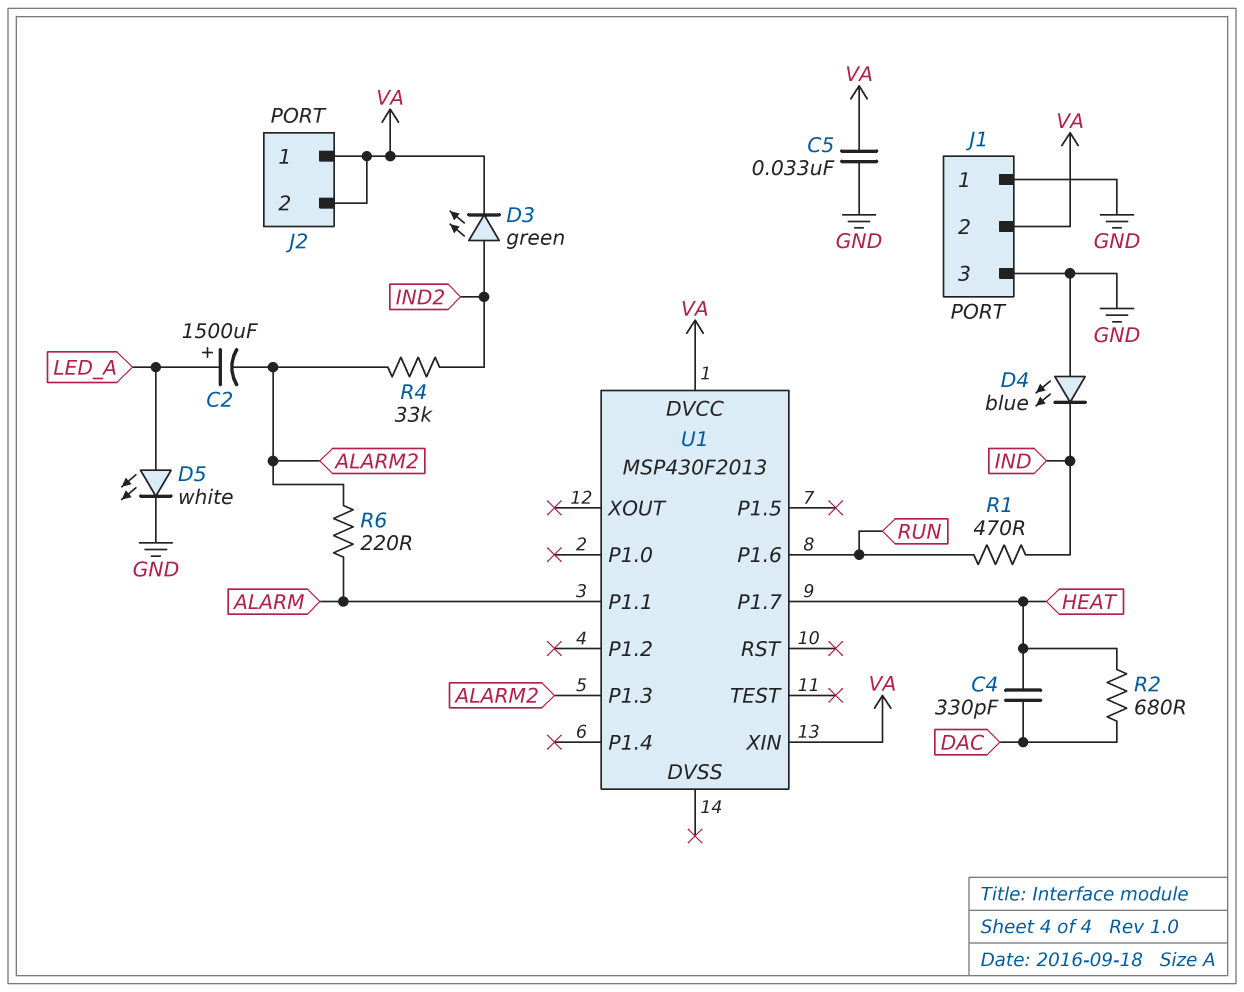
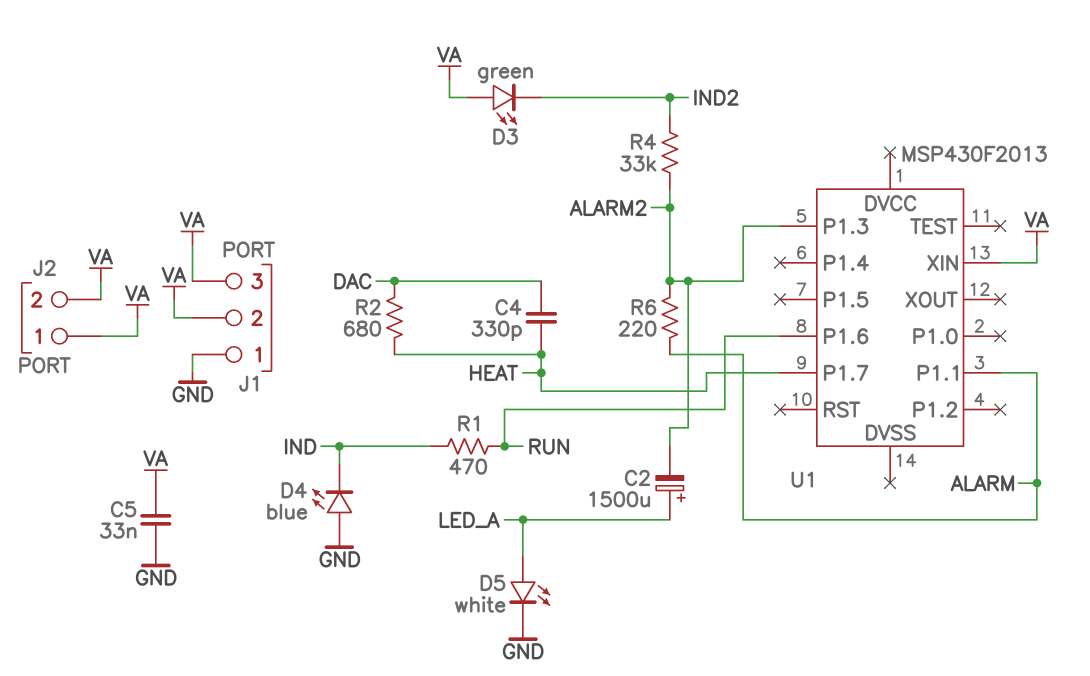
D3: LED green (A IND2, K VA) -> LED green (A VA, K IND2)
J1 pin 3: GND -> VA
U1 pin DVCC: VA -> none

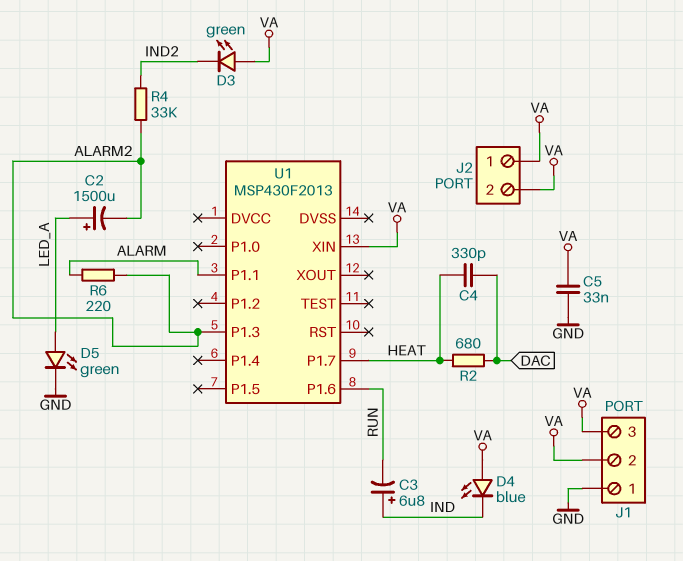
C3: none -> 6.8uF (plus IND, minus RUN)
D4: LED blue (A GND, K IND) -> LED blue (A VA, K IND)
D5: LED white (A LED_A, K GND) -> LED green (A LED_A, K GND)
R1: 470 (IND, RUN) -> none

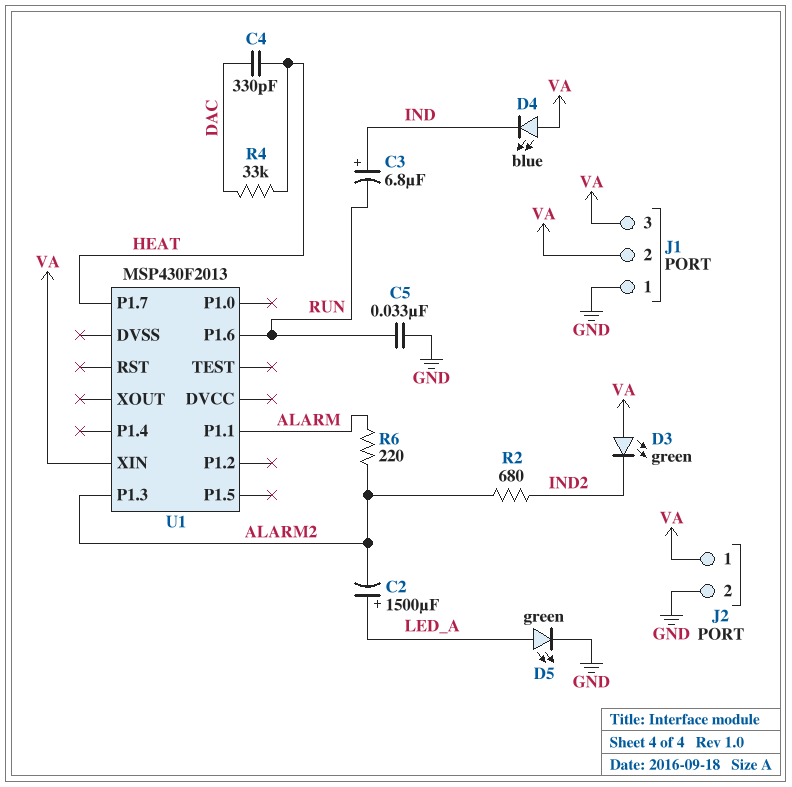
C5: 33nF (GND, VA) -> 33nF (GND, RUN)
J2 pin 2: VA -> GND
R2: 680 (DAC, HEAT) -> 680 (ALARM2, IND2)
R4: 33k (ALARM2, IND2) -> 33k (DAC, HEAT)

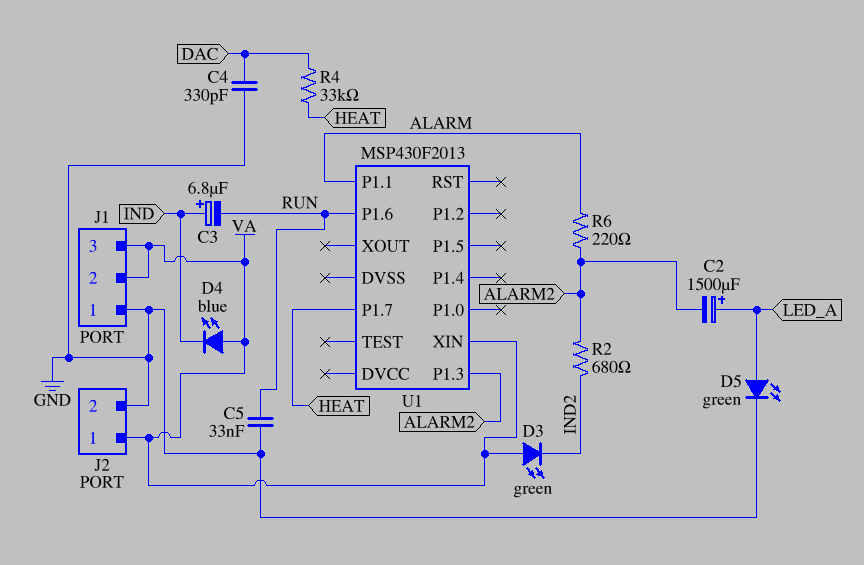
C4: 330pF (DAC, HEAT) -> 330pF (DAC, GND)

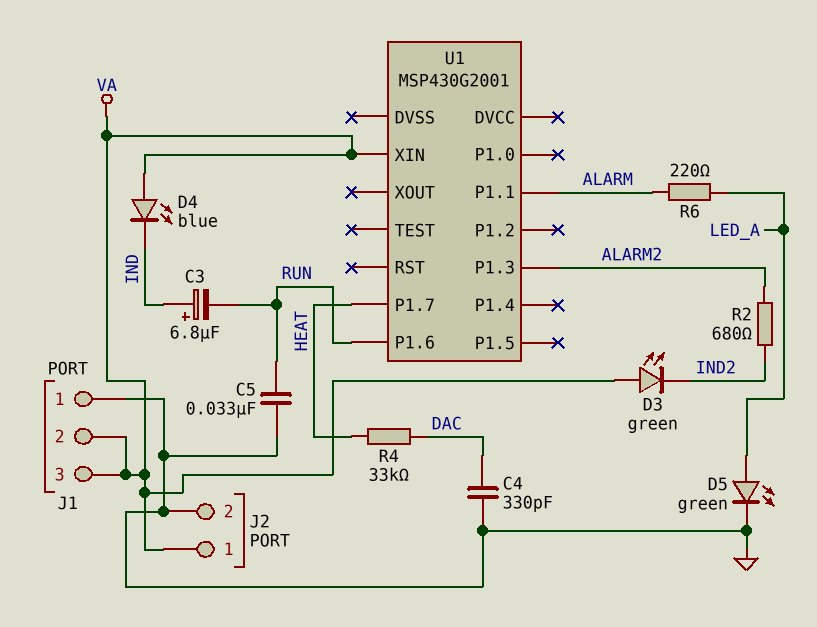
C2: 1500uF (plus LED_A, minus ALARM2) -> none
R6: 220 (ALARM, ALARM2) -> 220 (ALARM, LED_A)
U1: MSP430F2013 -> MSP430G2001

